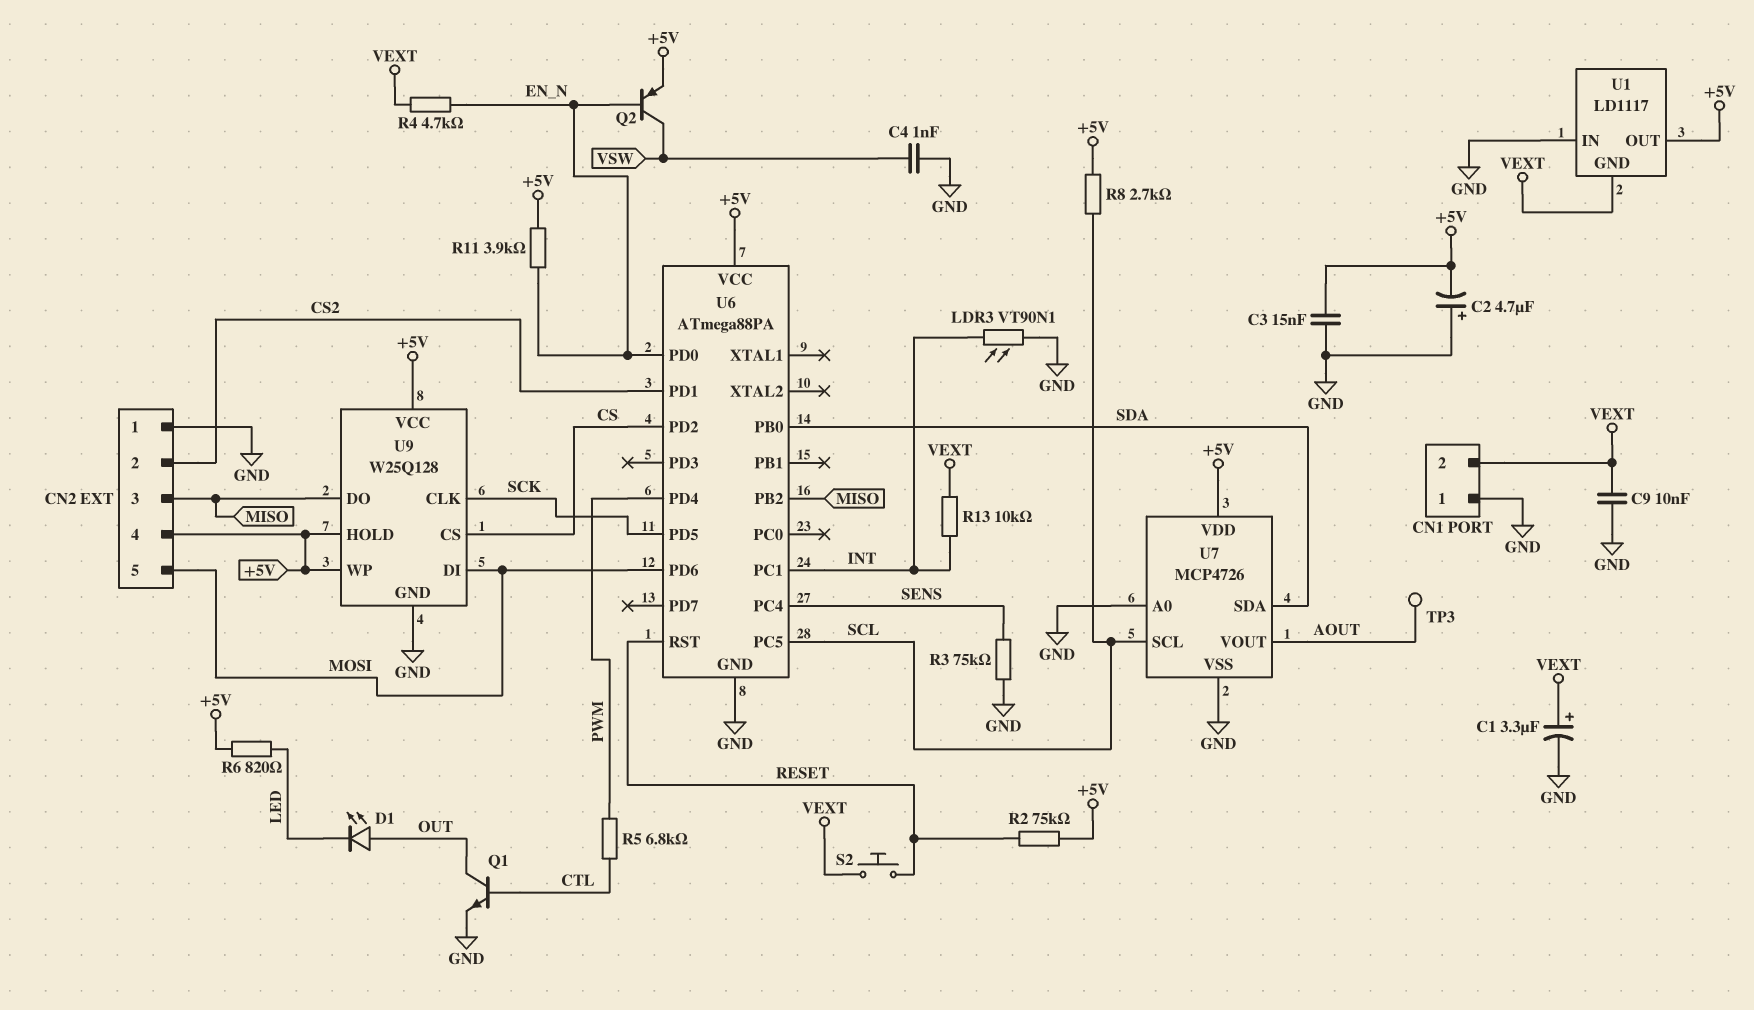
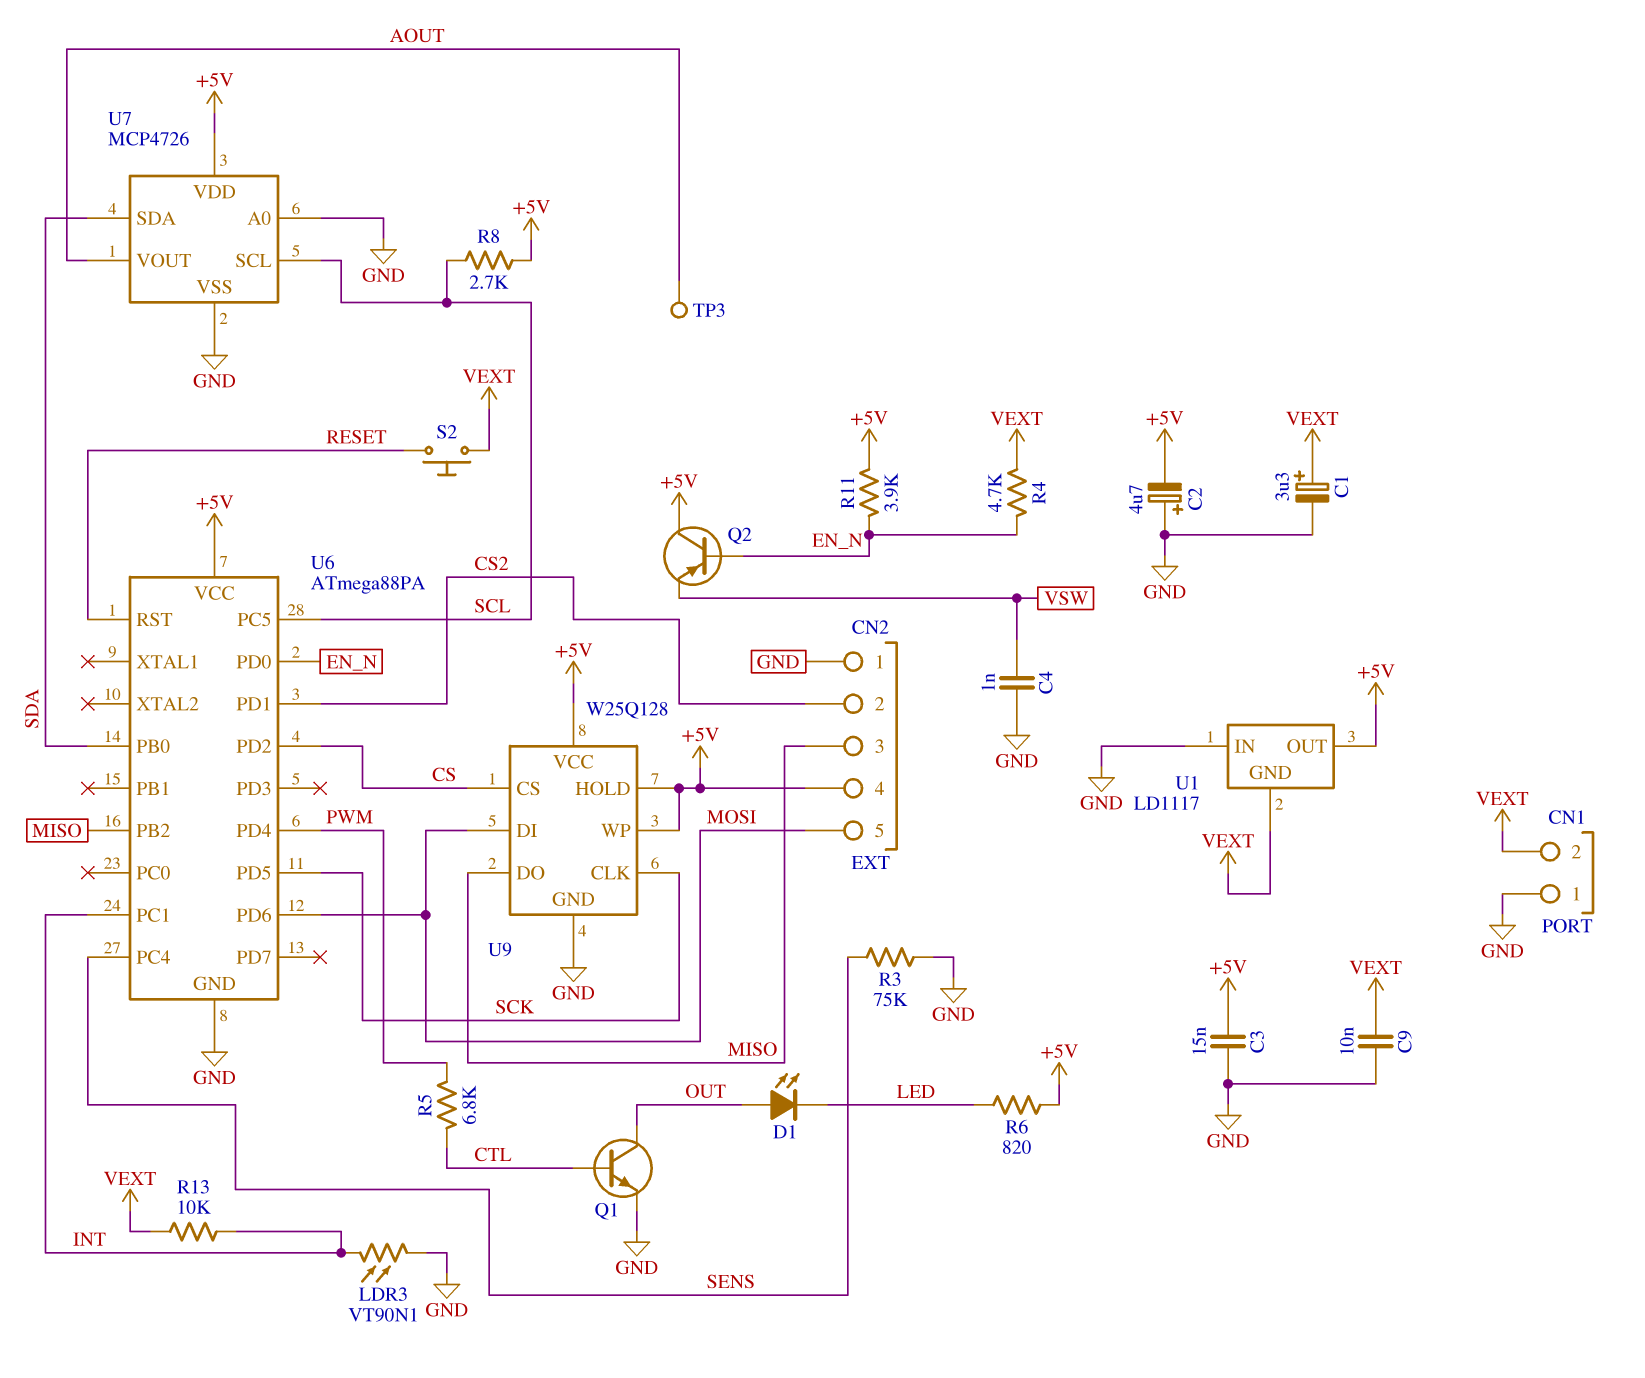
Q2: PNP (B EN_N, C VSW, E +5V) -> PNP (B EN_N, C +5V, E VSW)
R2: 75k (+5V, RESET) -> none

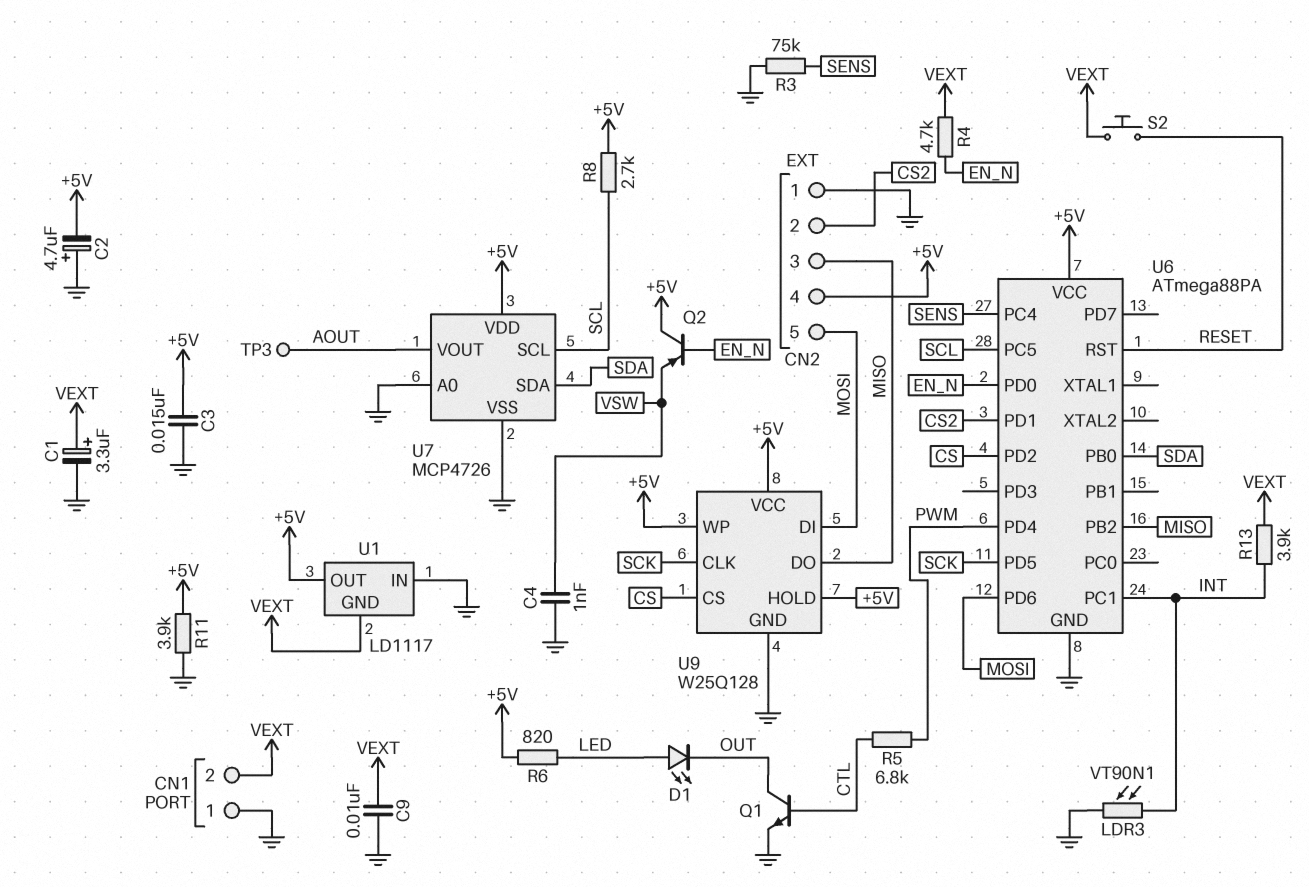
D1: LED (A OUT, K LED) -> LED (A LED, K OUT)
R11: 3.9k (+5V, EN_N) -> 3.9k (+5V, GND)
R13: 10k (INT, VEXT) -> 3.9k (INT, VEXT)

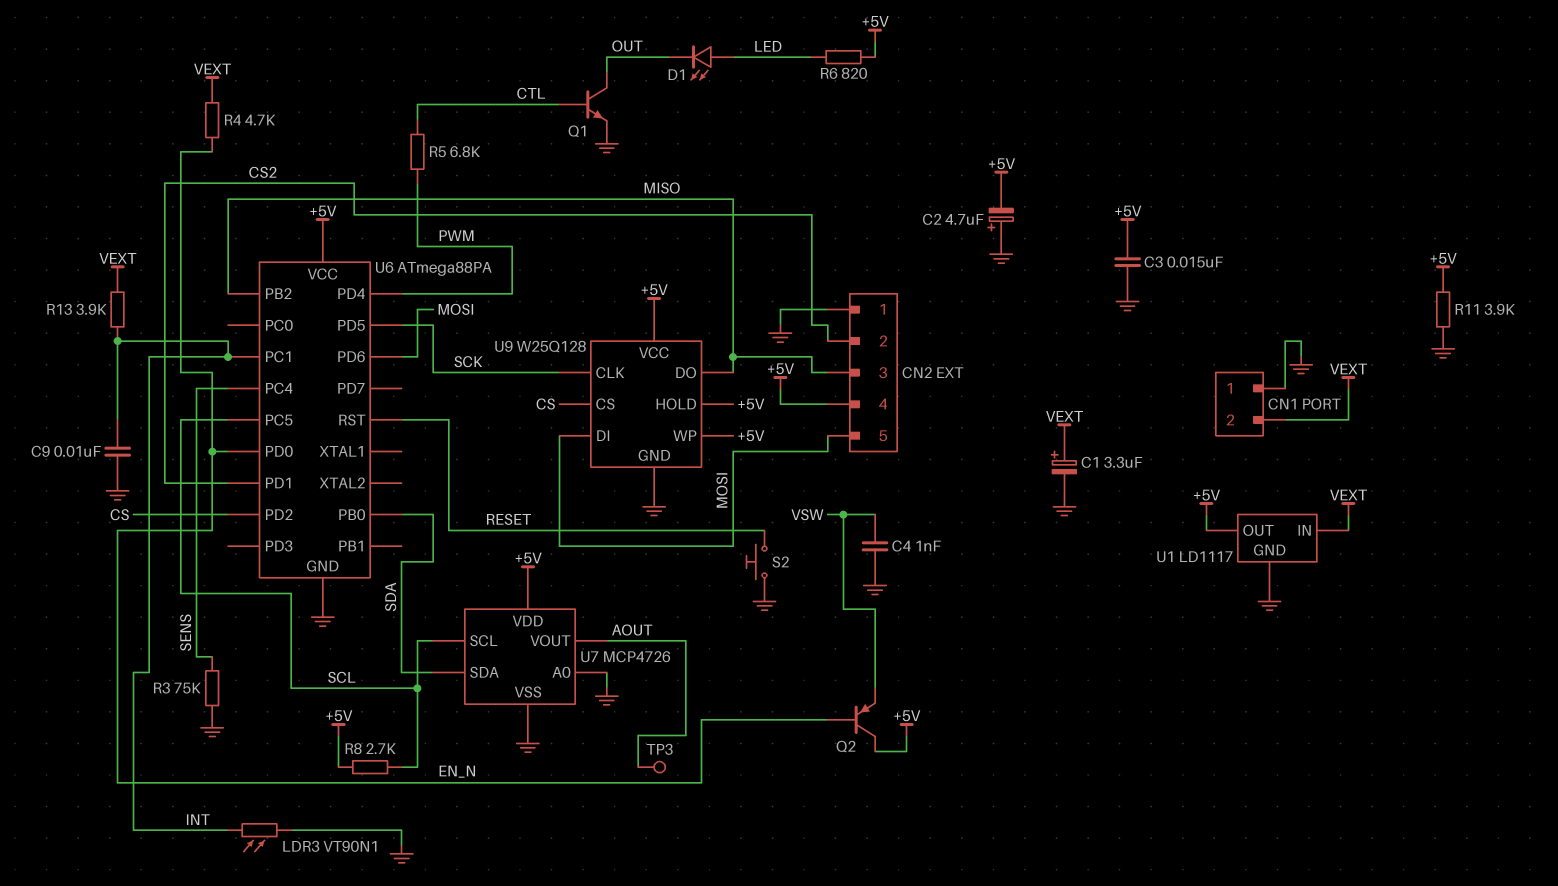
C9: 10nF (GND, VEXT) -> 10nF (GND, INT)
S2: button (RESET, VEXT) -> button (GND, RESET)
U1 pin GND: VEXT -> GND
U1 pin IN: GND -> VEXT

